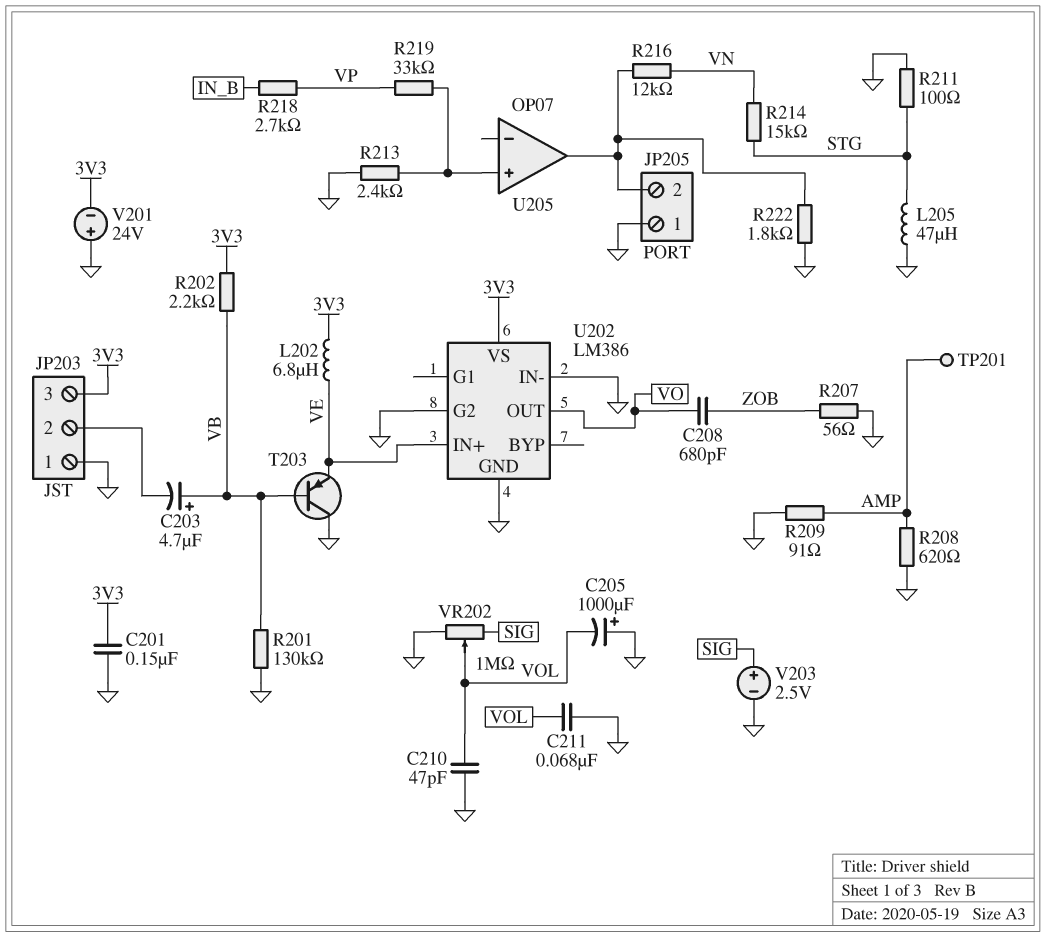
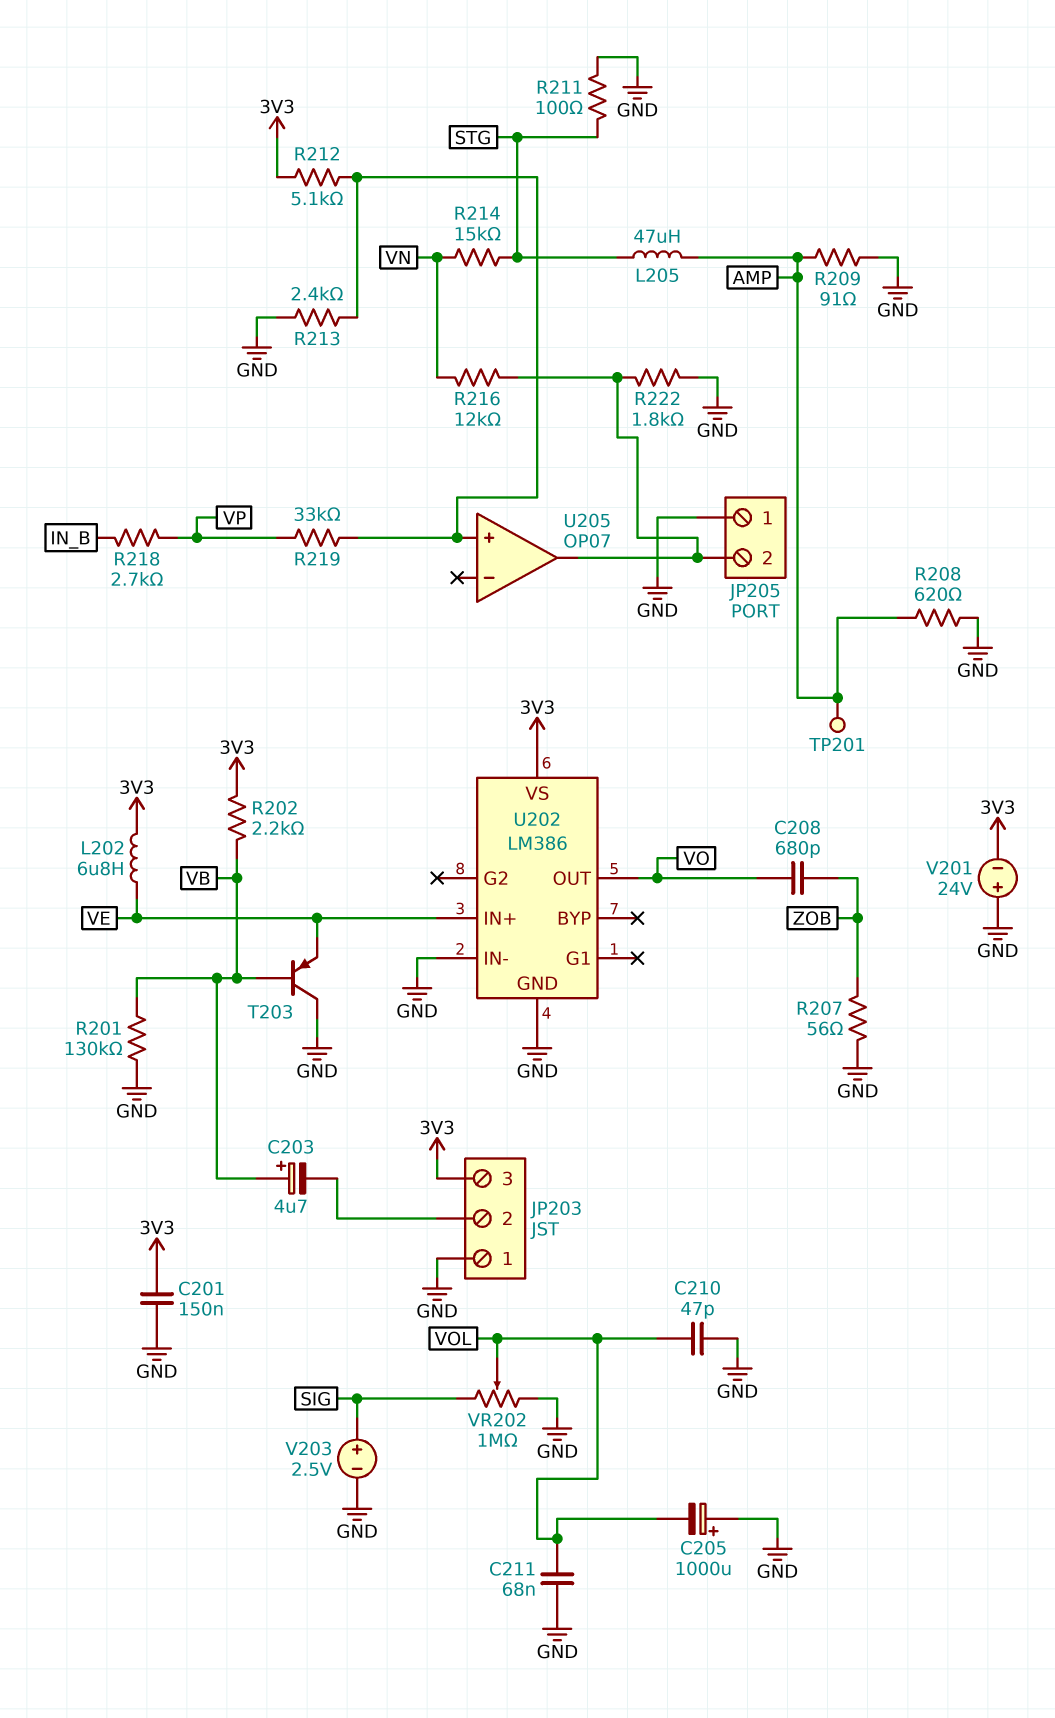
L205: 47uH (GND, STG) -> 47uH (AMP, STG)
R212: none -> 5.1k (3V3, U205/in+)
U202 pin G2: GND -> none

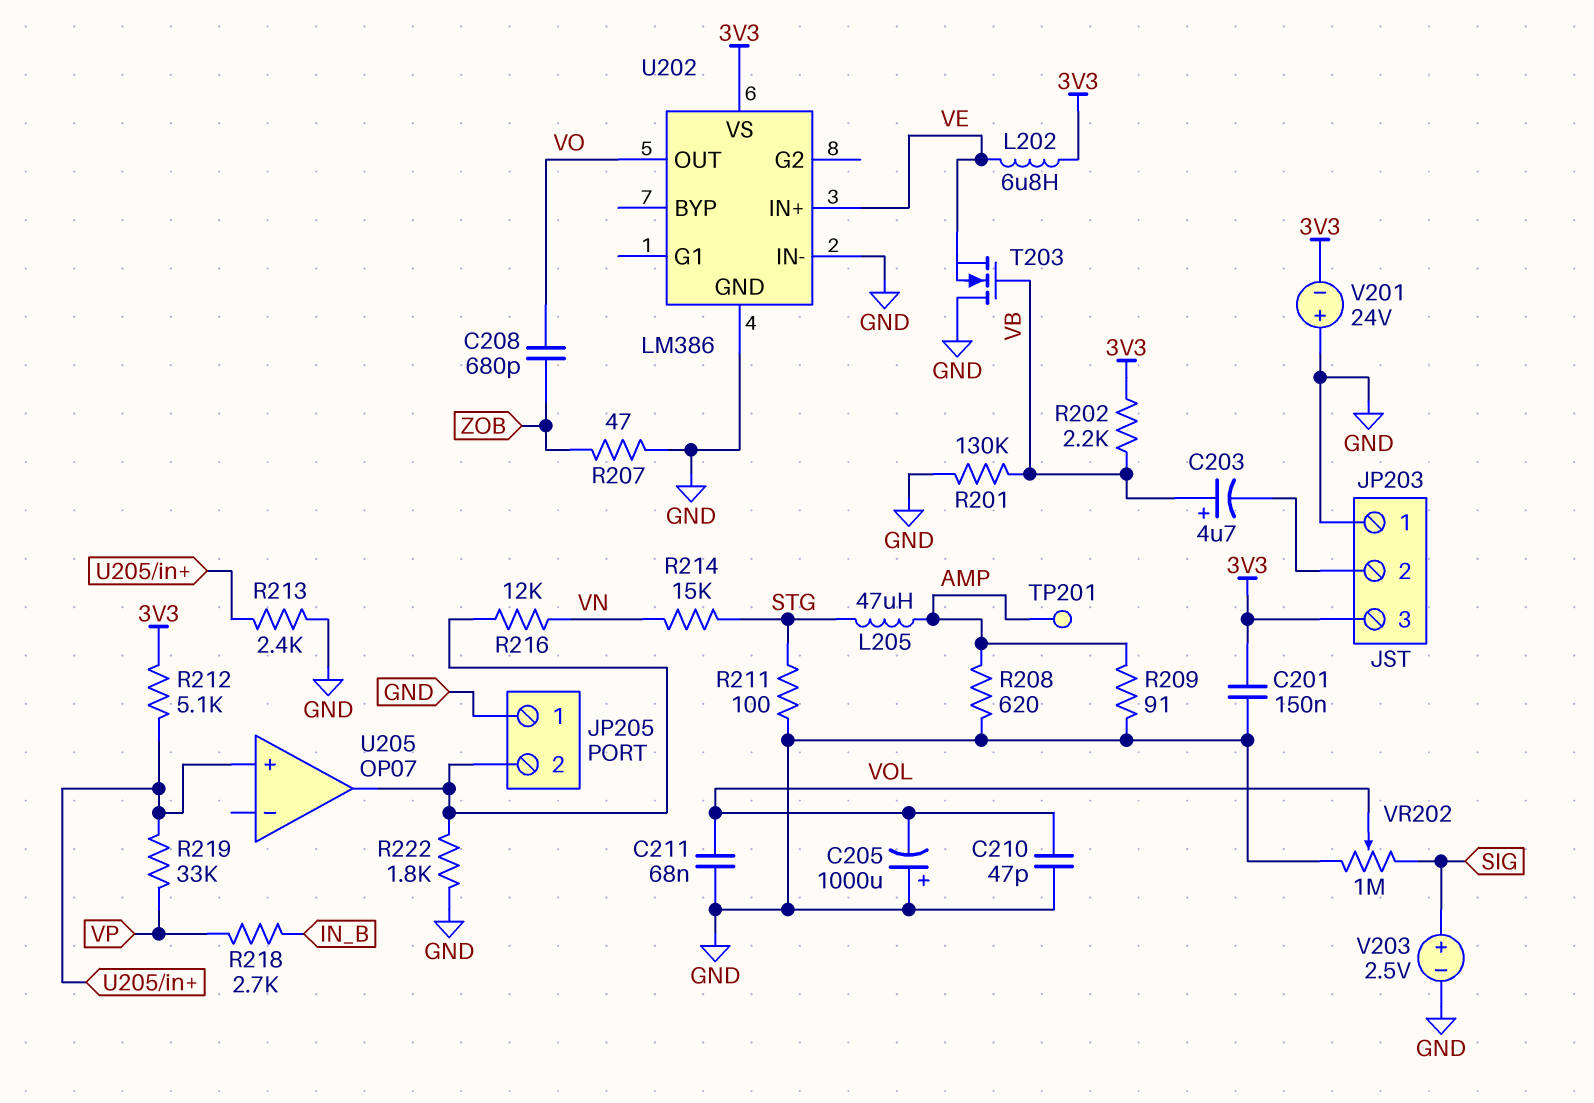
R207: 56 (GND, ZOB) -> 47 (GND, ZOB)
T203: PNP (B VB, C GND, E VE) -> NMOS (G VB, D GND, S VE)

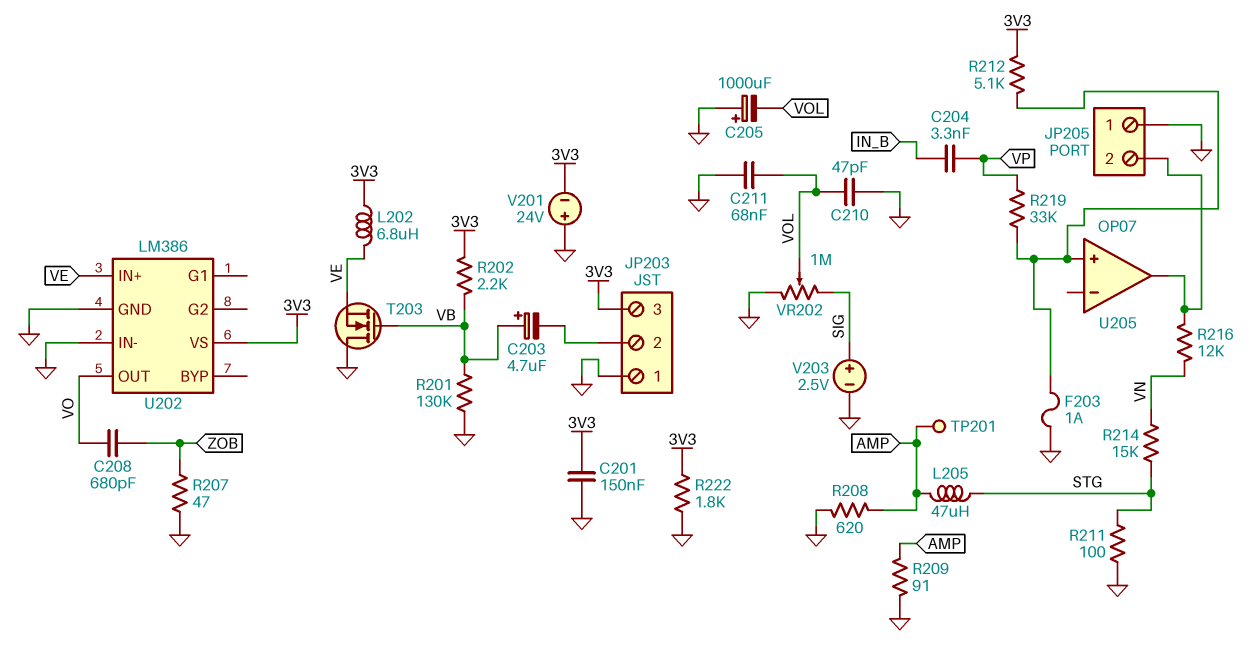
C204: none -> 3.3nF (IN_B, VP)
F203: none -> 1A (GND, U205/in+)
R213: 2.4k (GND, U205/in+) -> none
R218: 2.7k (IN_B, VP) -> none
R222: 1.8k (GND, JP205/2) -> 1.8k (3V3, GND)

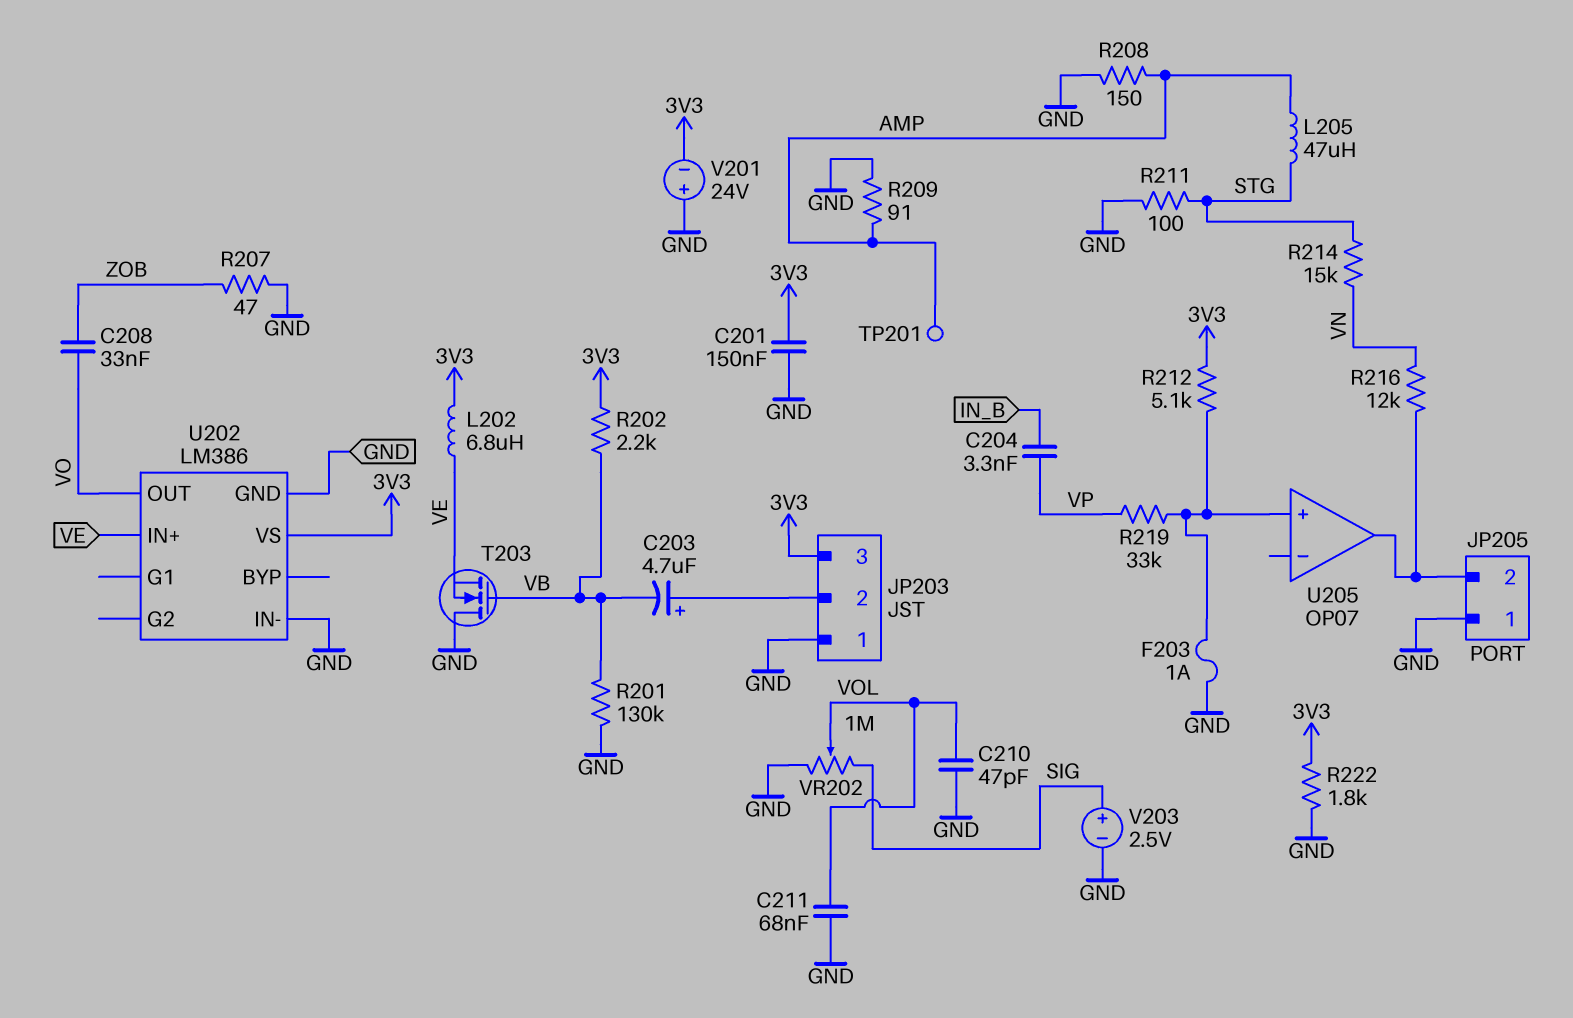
C203: 4.7uF (plus VB, minus JP203/2) -> 4.7uF (plus JP203/2, minus VB)
C205: 1000uF (plus GND, minus VOL) -> none
C208: 680pF (VO, ZOB) -> 33nF (VO, ZOB)
R208: 620 (AMP, GND) -> 150 (AMP, GND)

